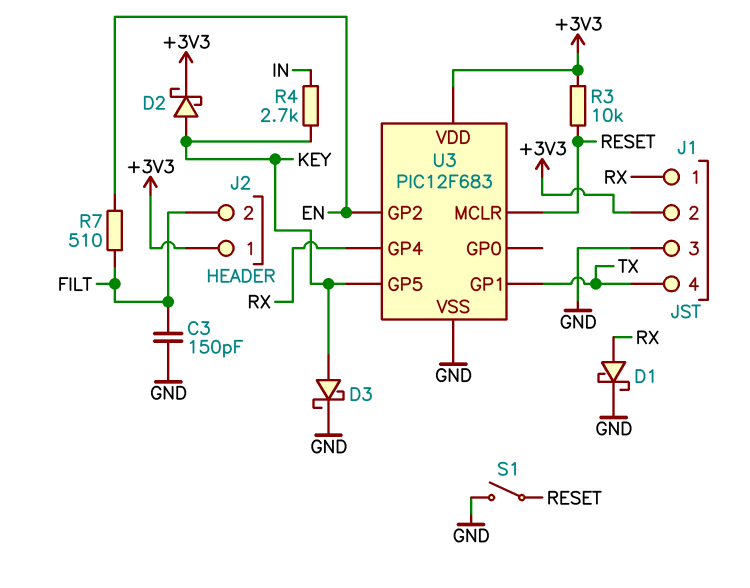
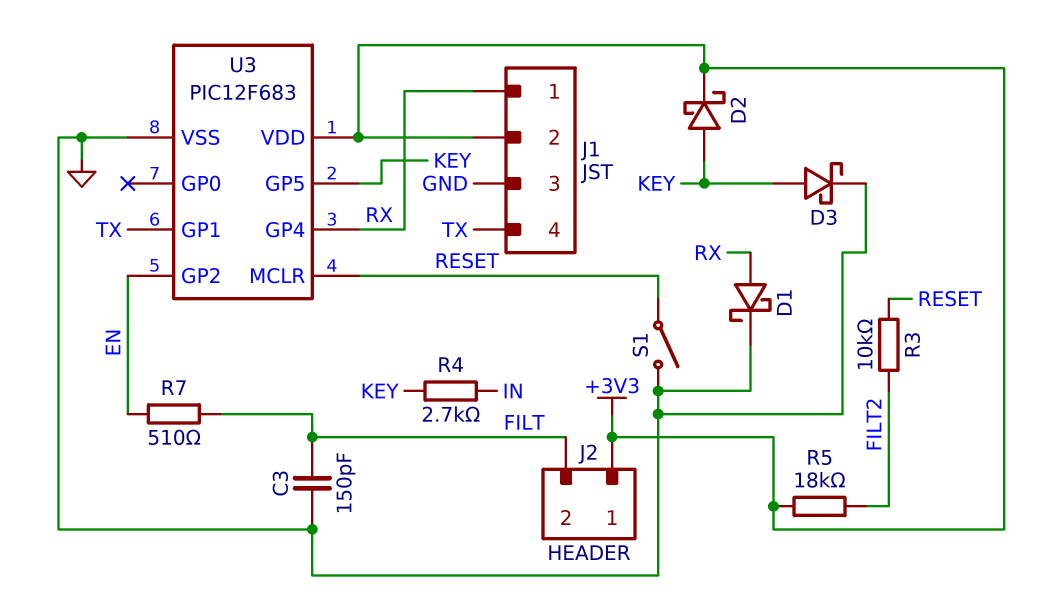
R3: 10k (+3V3, RESET) -> 10k (FILT2, RESET)
R5: none -> 18k (+3V3, FILT2)

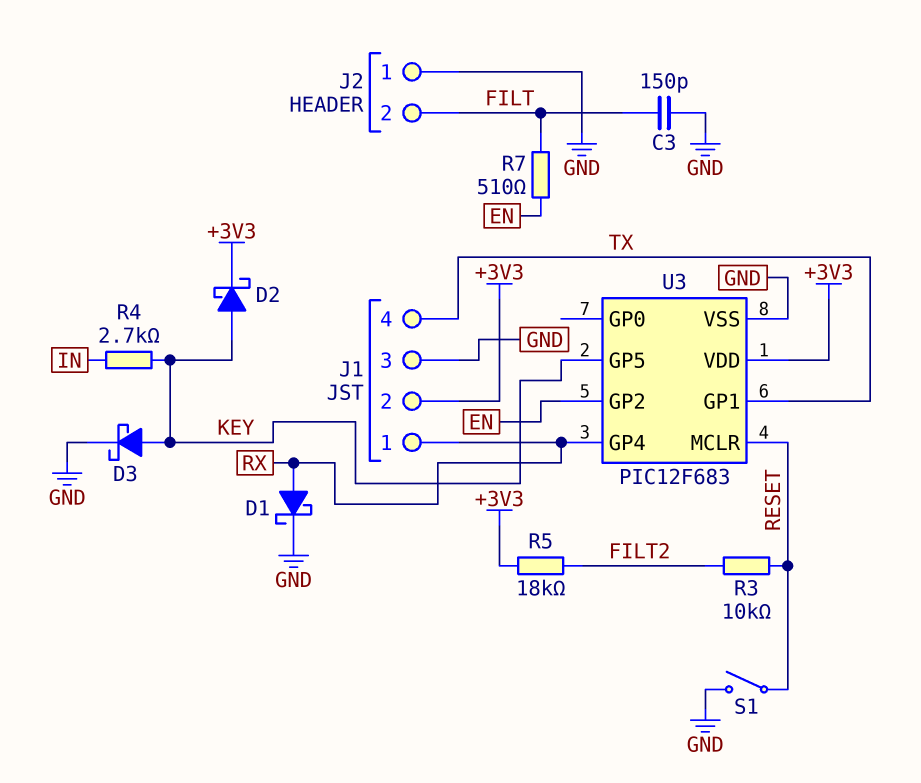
J2 pin 1: +3V3 -> GND

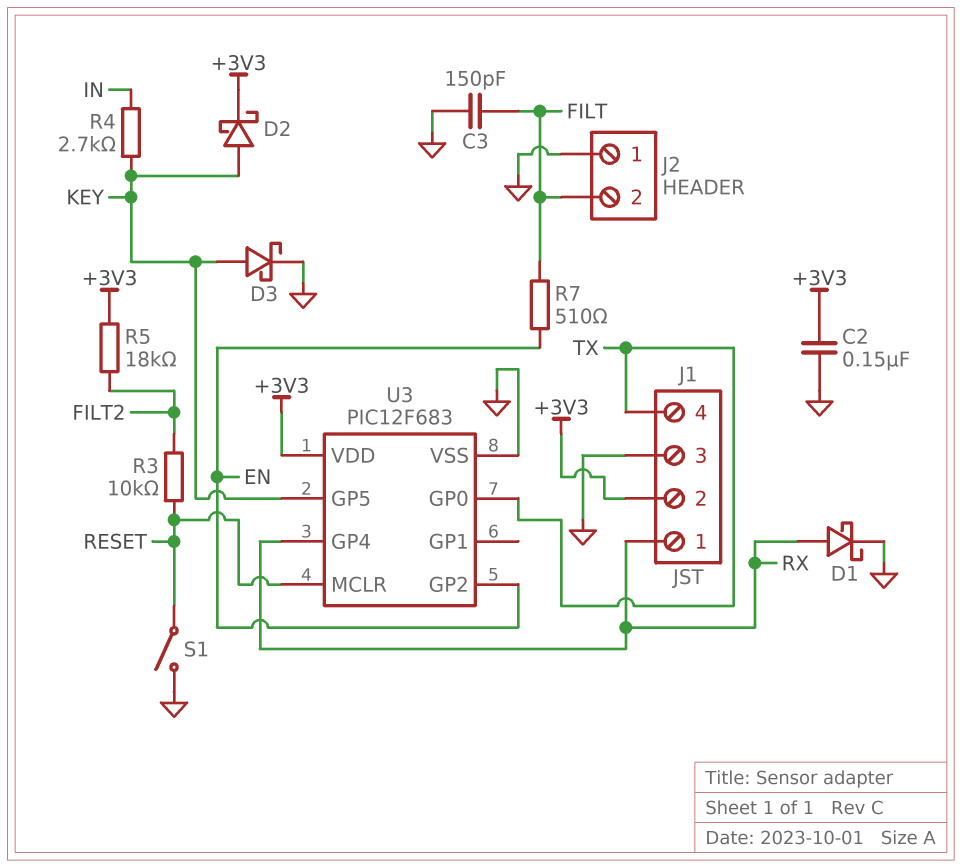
C2: none -> 150nF (+3V3, GND)
U3 pin GP0: none -> TX
U3 pin GP1: TX -> none

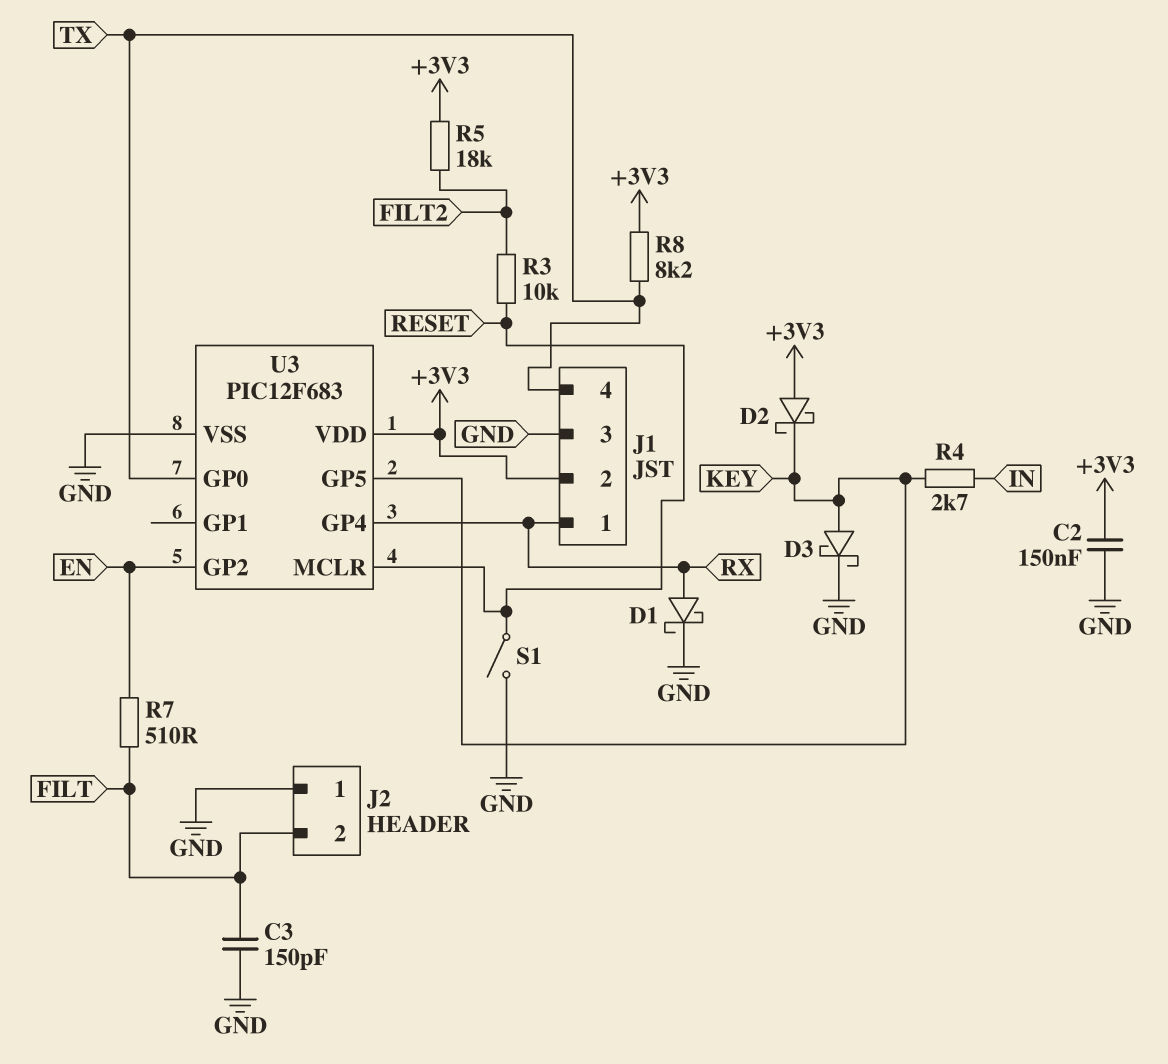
D2: schottky (A KEY, K +3V3) -> schottky (A +3V3, K KEY)
R8: none -> 8.2k (+3V3, TX)

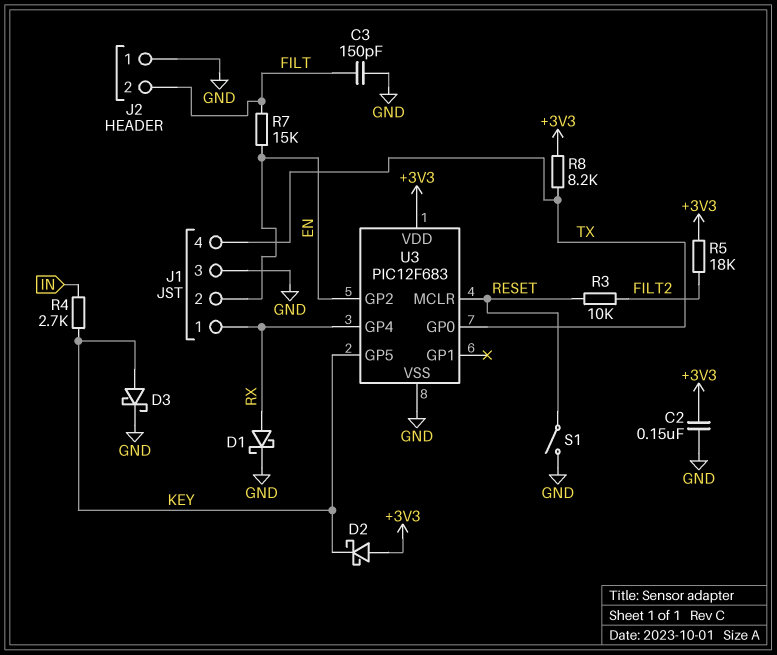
J1 pin 2: +3V3 -> EN
R7: 510 (EN, FILT) -> 15k (EN, FILT)

